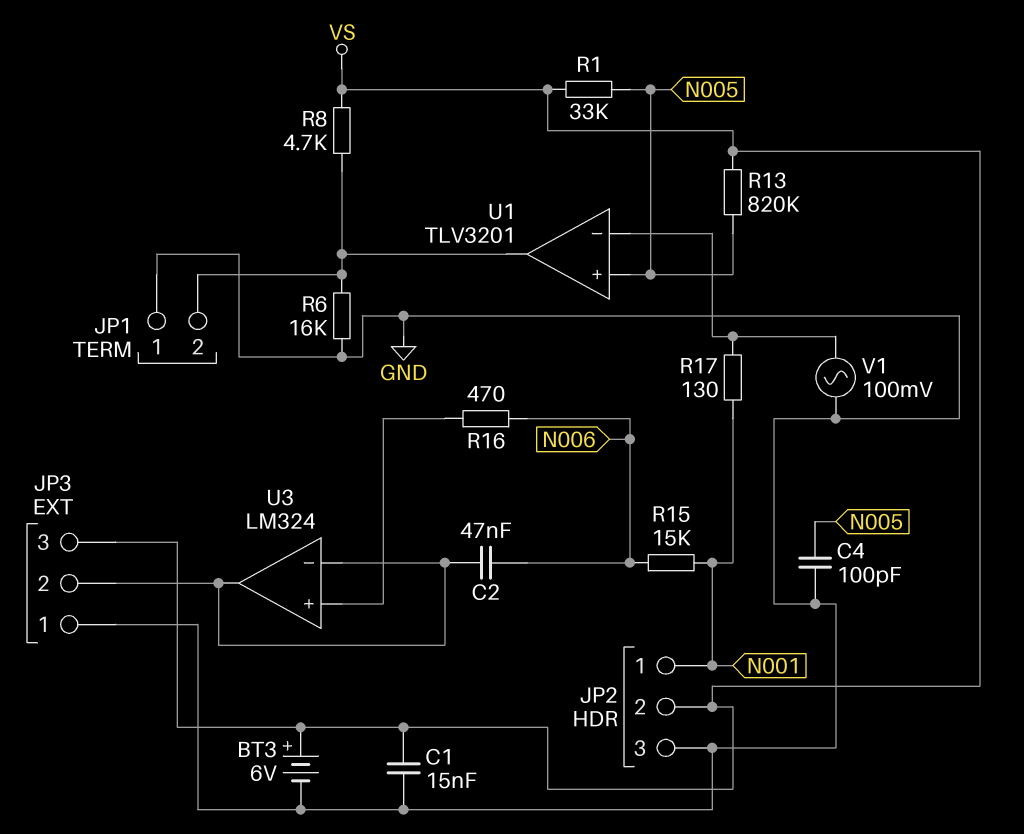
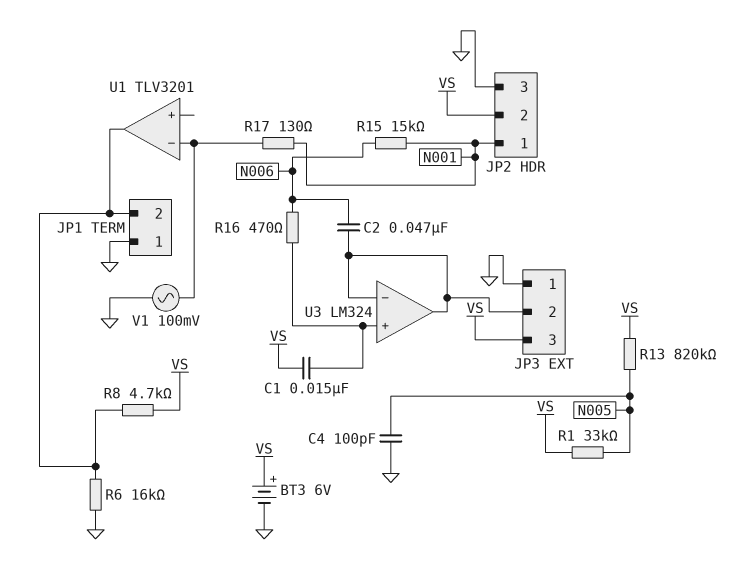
C1: 15nF (GND, VS) -> 15nF (U3/in+, VS)
U1 pin in+: N005 -> none

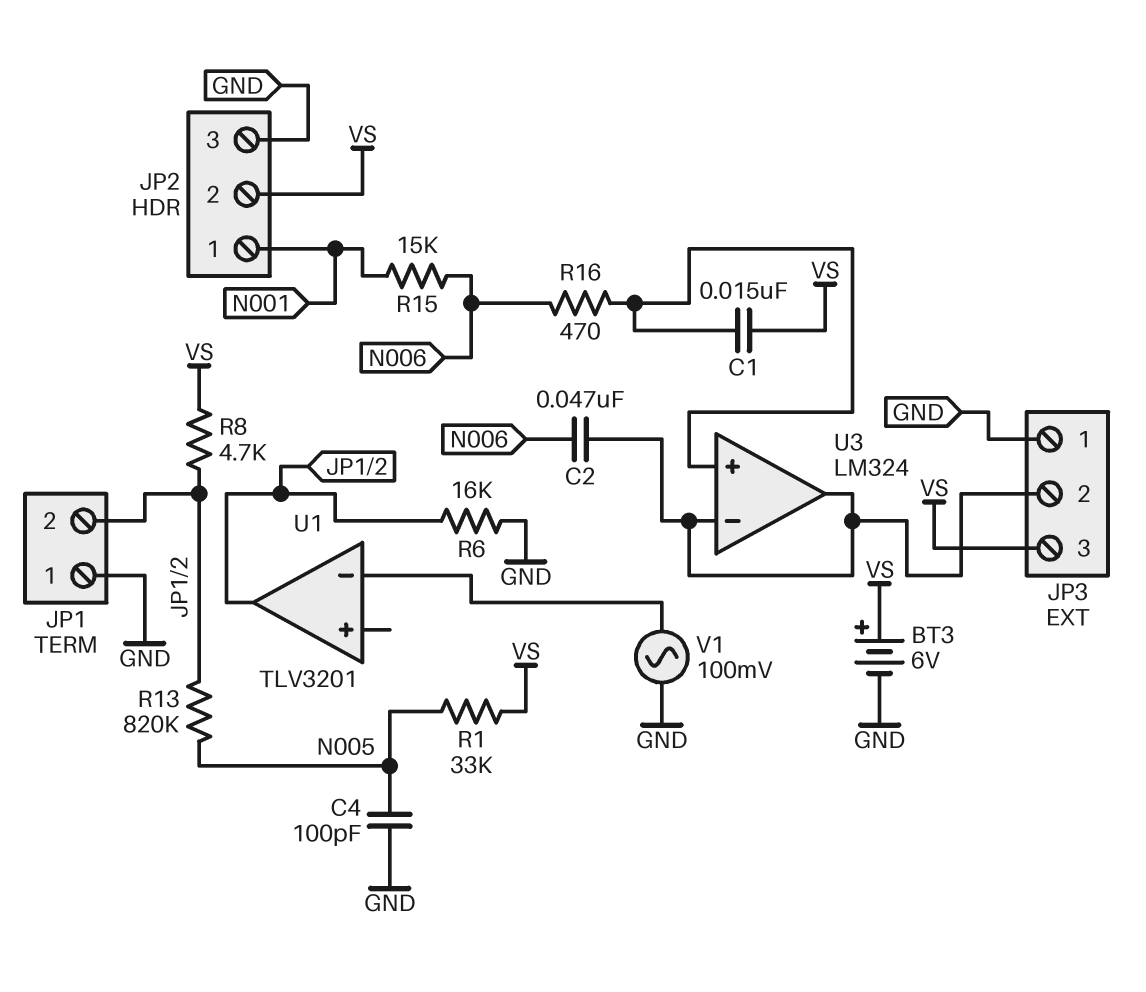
R13: 820k (N005, VS) -> 820k (JP1/2, N005)
R17: 130 (N001, U1/in-) -> none

